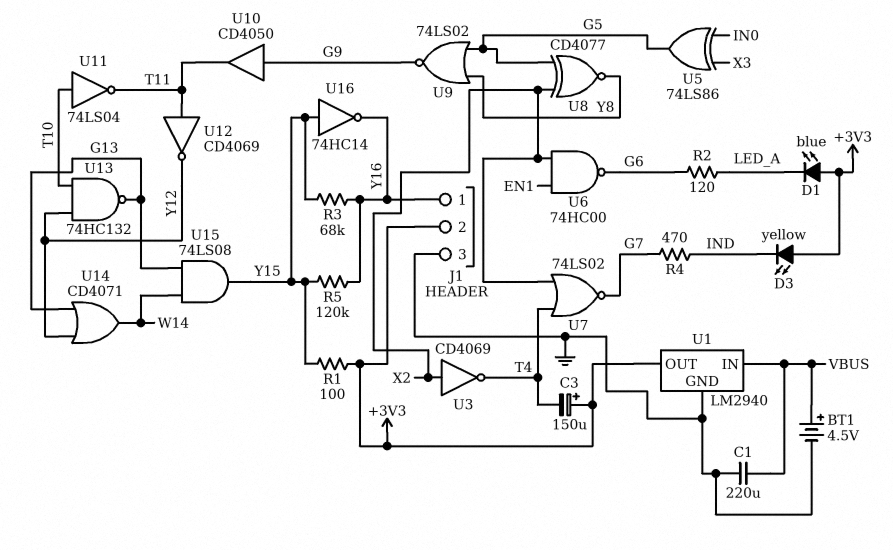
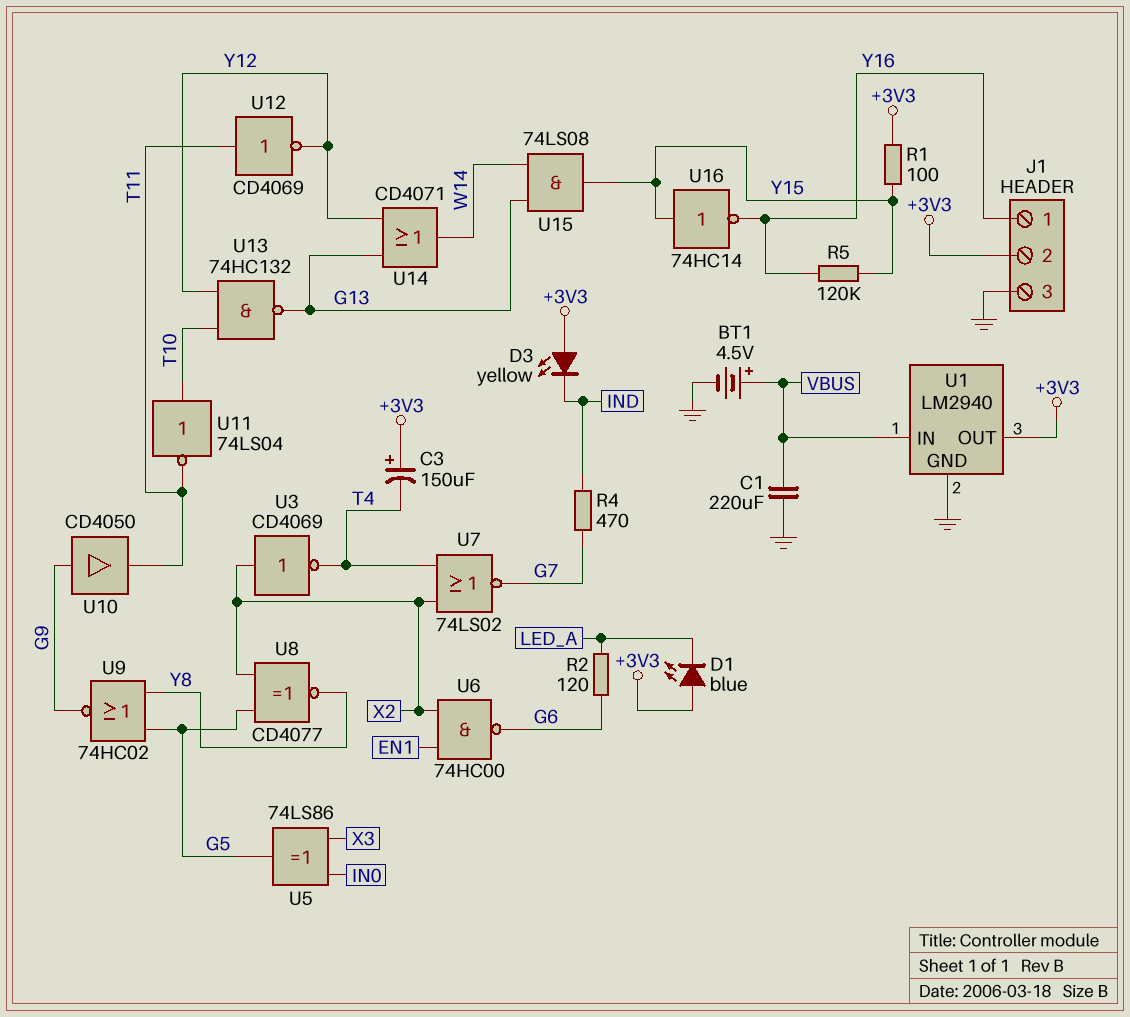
R3: 68k (Y15, Y16) -> none
U9: NOR 74LS02 (in G5, in Y8, out G9) -> NOR 74HC02 (in G5, in Y8, out G9)

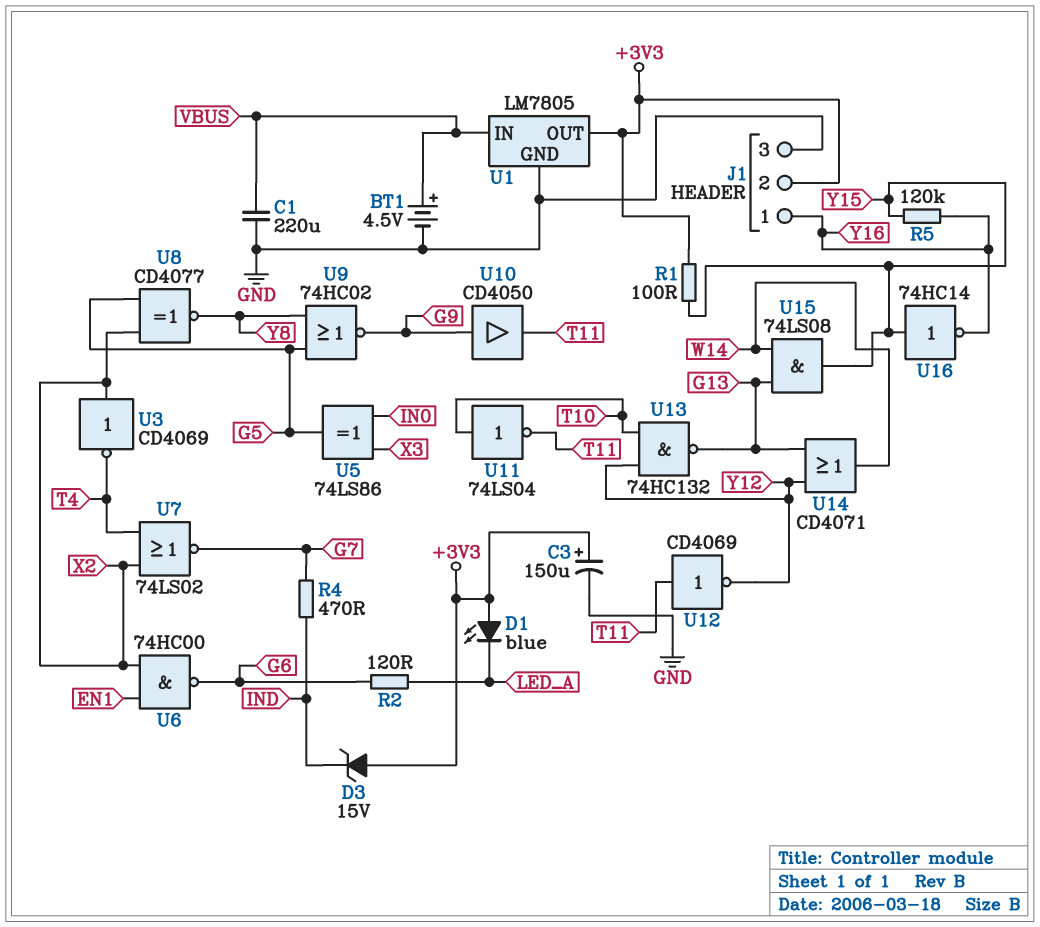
C3: 150uF (plus +3V3, minus T4) -> 150uF (plus +3V3, minus GND)
D3: LED yellow (A +3V3, K IND) -> zener 15V (A +3V3, K IND)
U1: LM2940 -> LM7805

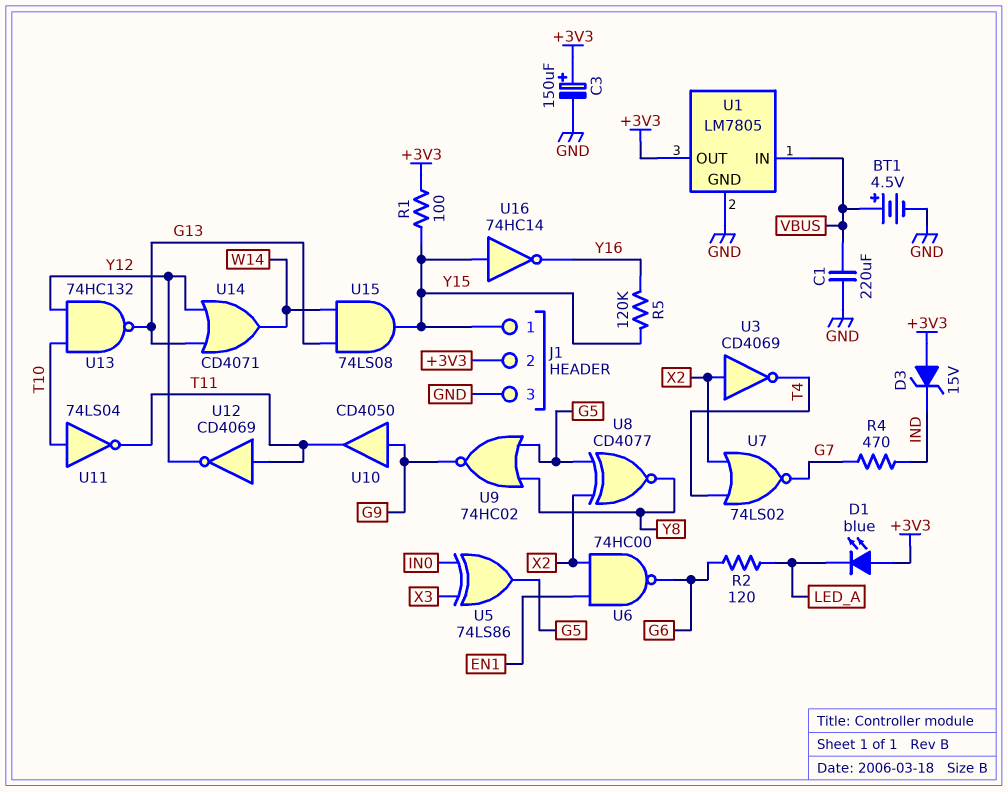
J1 pin 1: Y16 -> Y15

